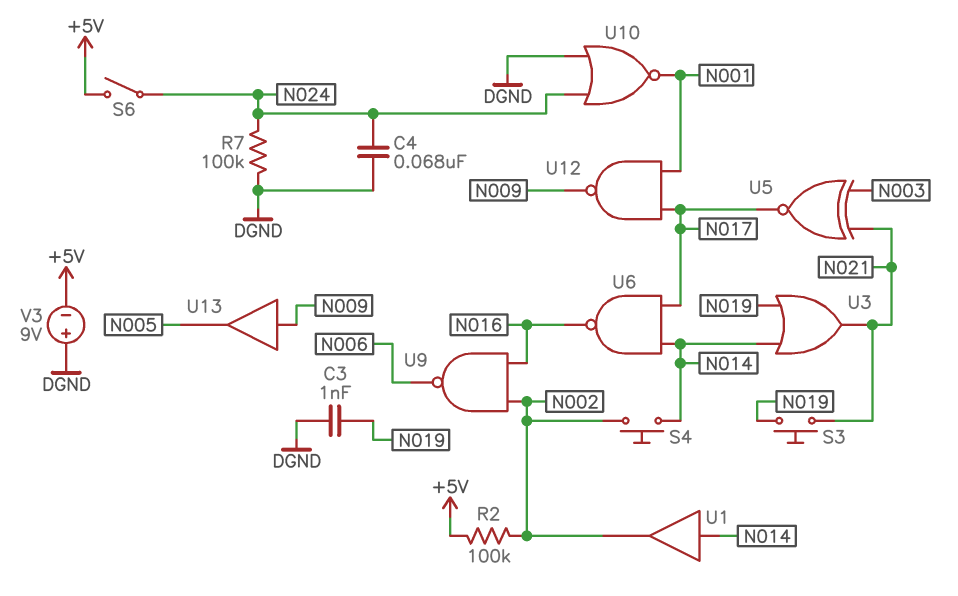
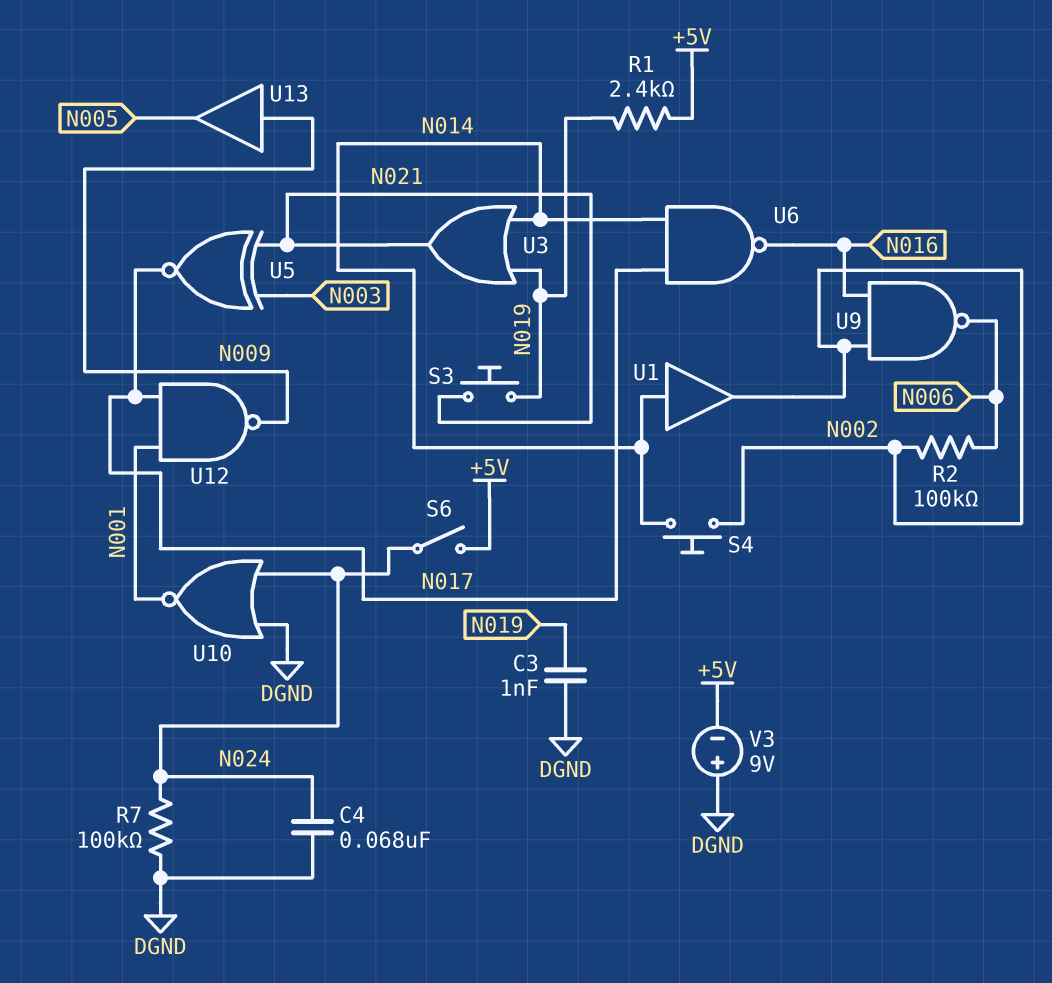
R1: none -> 2.4k (+5V, N019)
R2: 100k (+5V, N002) -> 100k (N002, N006)

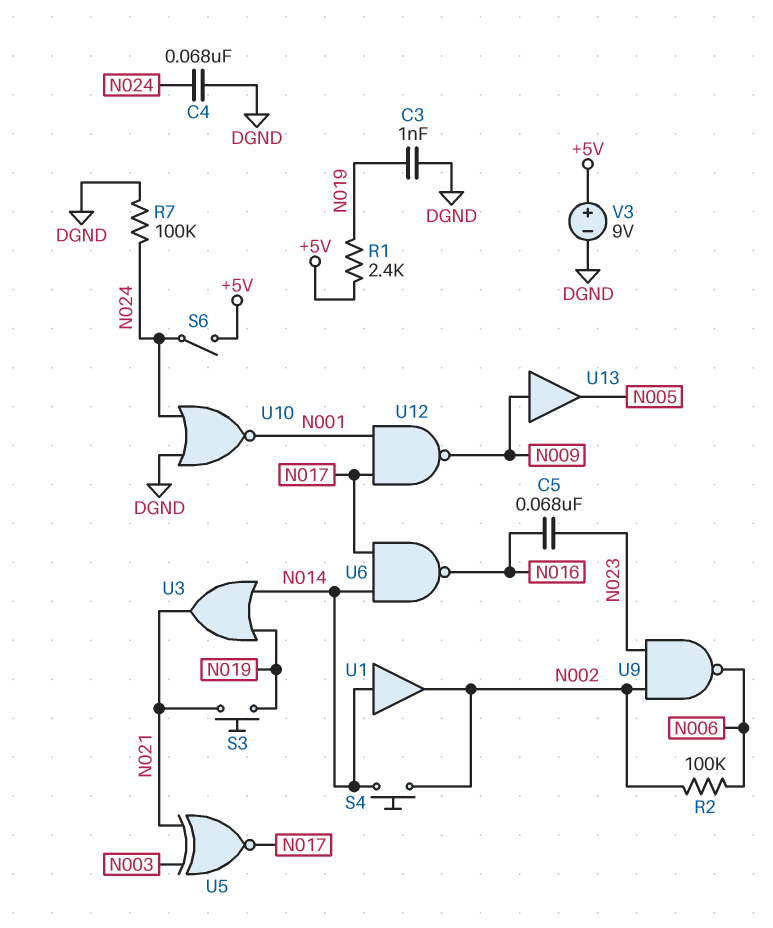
C5: none -> 68nF (N016, N023)
U9: NAND (in N002, in N016, out N006) -> NAND (in N002, in N023, out N006)
V3: 9V (plus DGND, minus +5V) -> 9V (plus +5V, minus DGND)

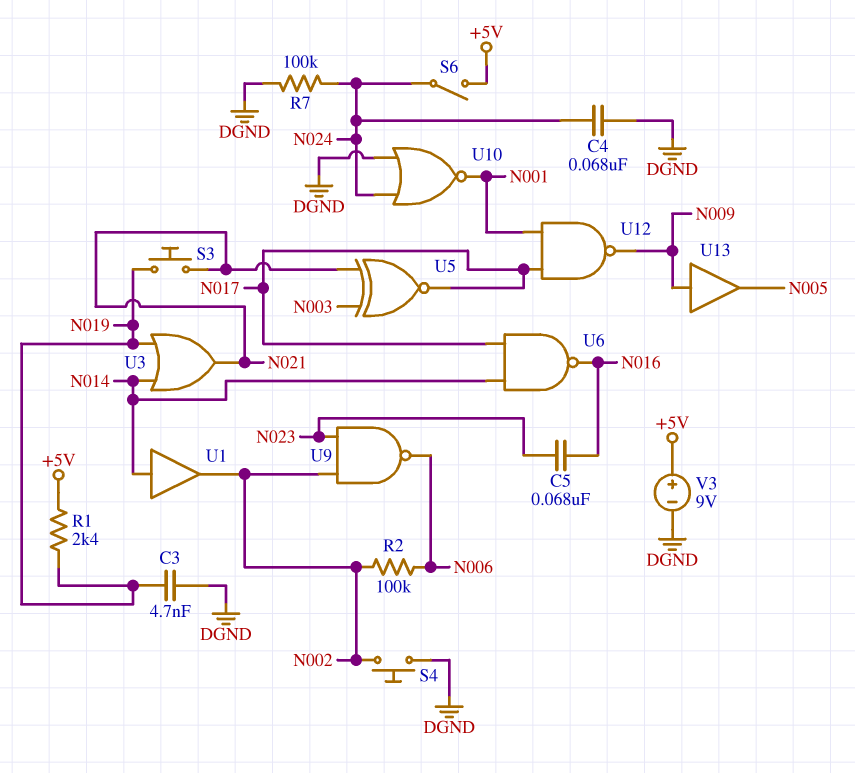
C3: 1nF (DGND, N019) -> 4.7nF (DGND, N019)
S4: button (N002, N014) -> button (DGND, N002)

